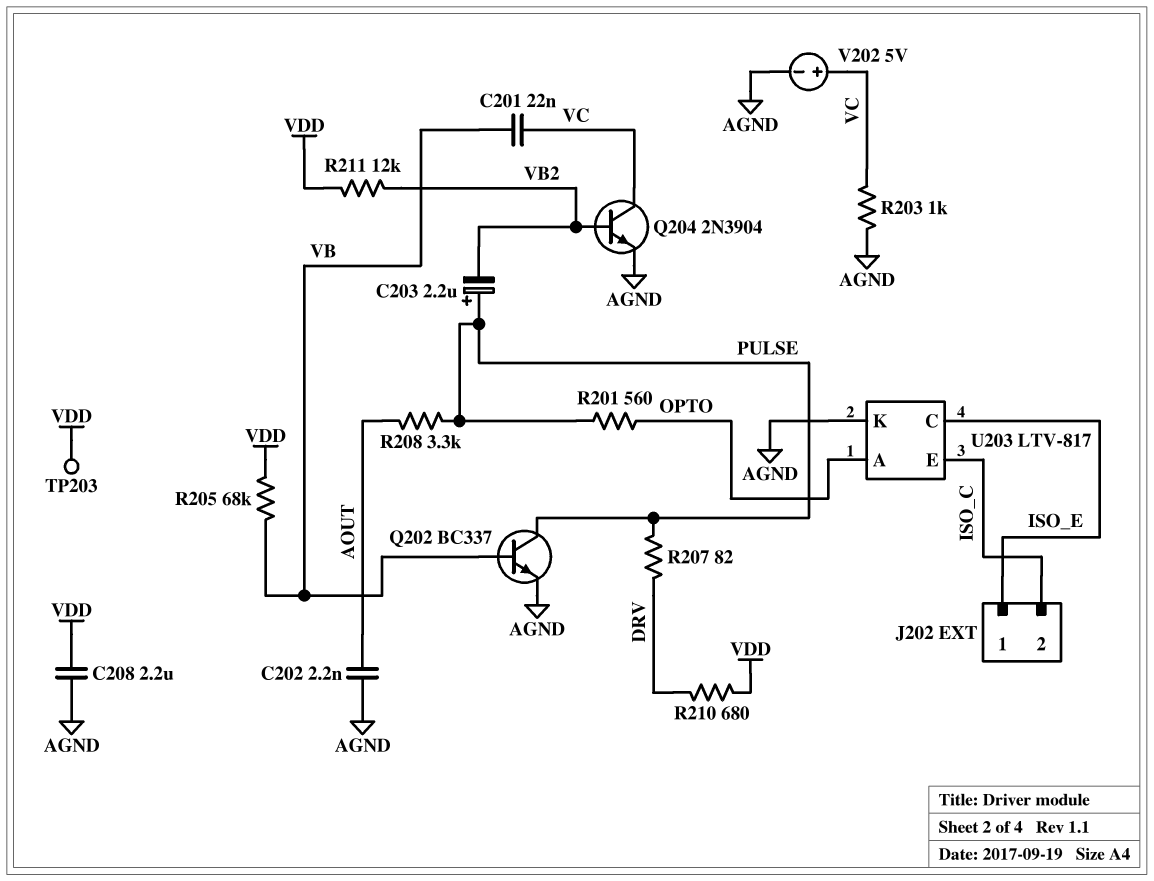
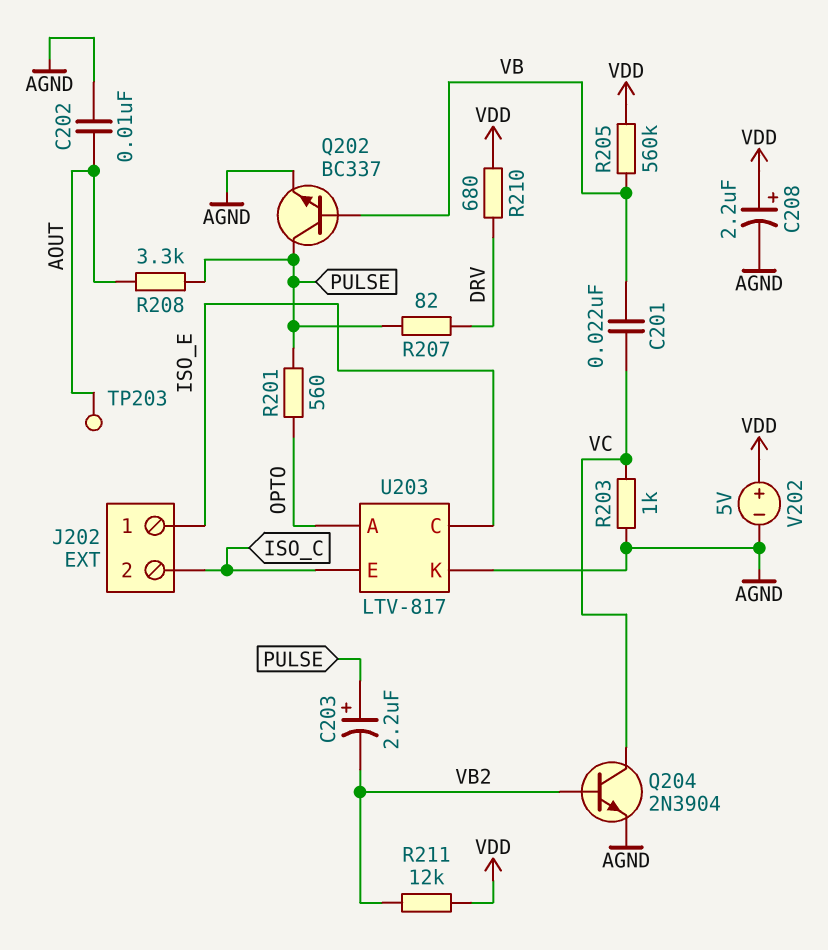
C202: 2.2nF (AGND, AOUT) -> 10nF (AGND, AOUT)
C208: 2.2uF (AGND, VDD) -> 2.2uF (plus VDD, minus AGND)
R205: 68k (VB, VDD) -> 560k (VB, VDD)
TP203: test point (VDD) -> test point (AOUT)
V202: 5V (plus VC, minus AGND) -> 5V (plus VDD, minus AGND)

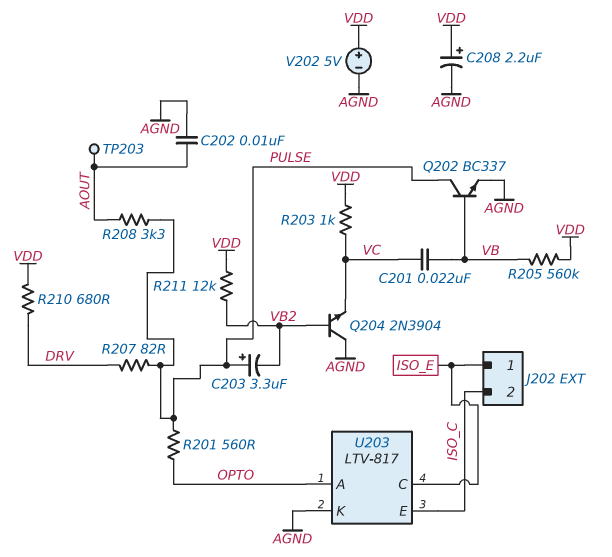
C203: 2.2uF (plus PULSE, minus VB2) -> 3.3uF (plus PULSE, minus VB2)
Q204: NPN 2N3904 (B VB2, C VC, E AGND) -> NPN 2N3904 (B VB2, C AGND, E VC)
R203: 1k (AGND, VC) -> 1k (VC, VDD)

